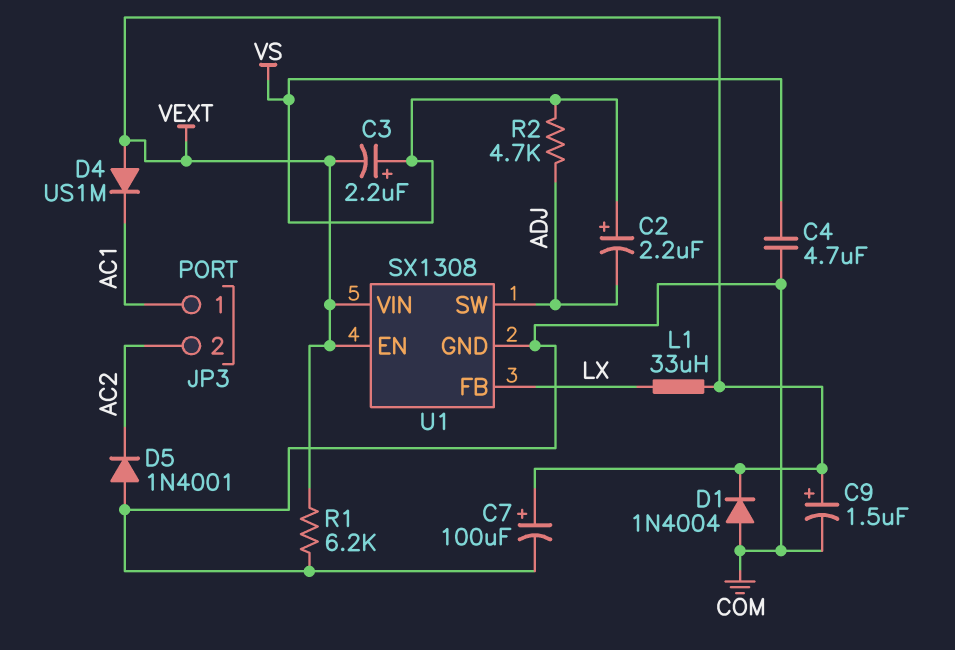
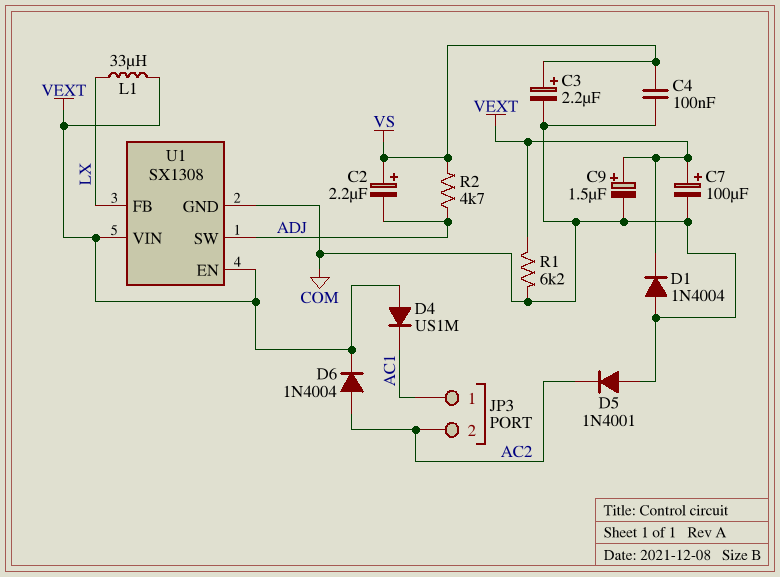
C3: 2.2uF (plus VS, minus VEXT) -> 2.2uF (plus VS, minus COM)
C4: 4.7uF (COM, VS) -> 100nF (COM, VS)
D6: none -> diode 1N4004 (A AC2, K VEXT)

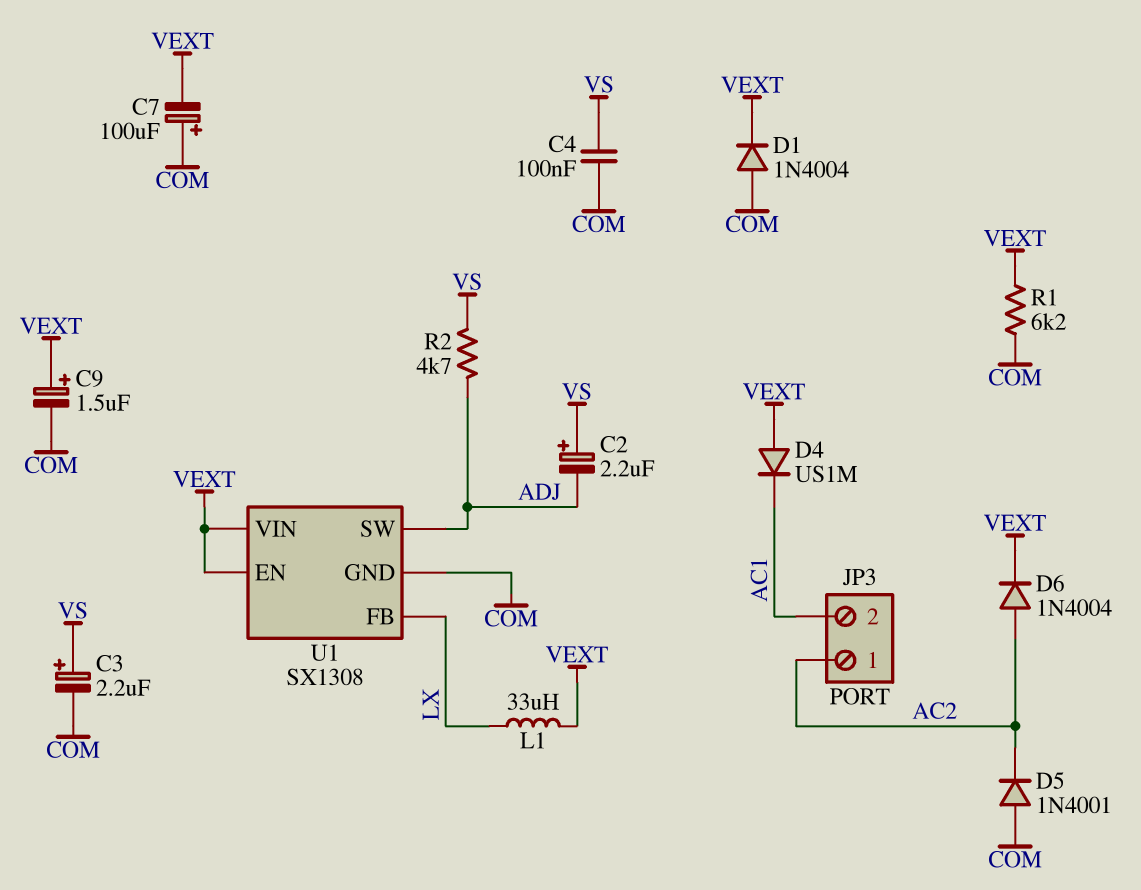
C7: 100uF (plus VEXT, minus COM) -> 100uF (plus COM, minus VEXT)
JP3 pin 1: AC1 -> AC2
JP3 pin 2: AC2 -> AC1

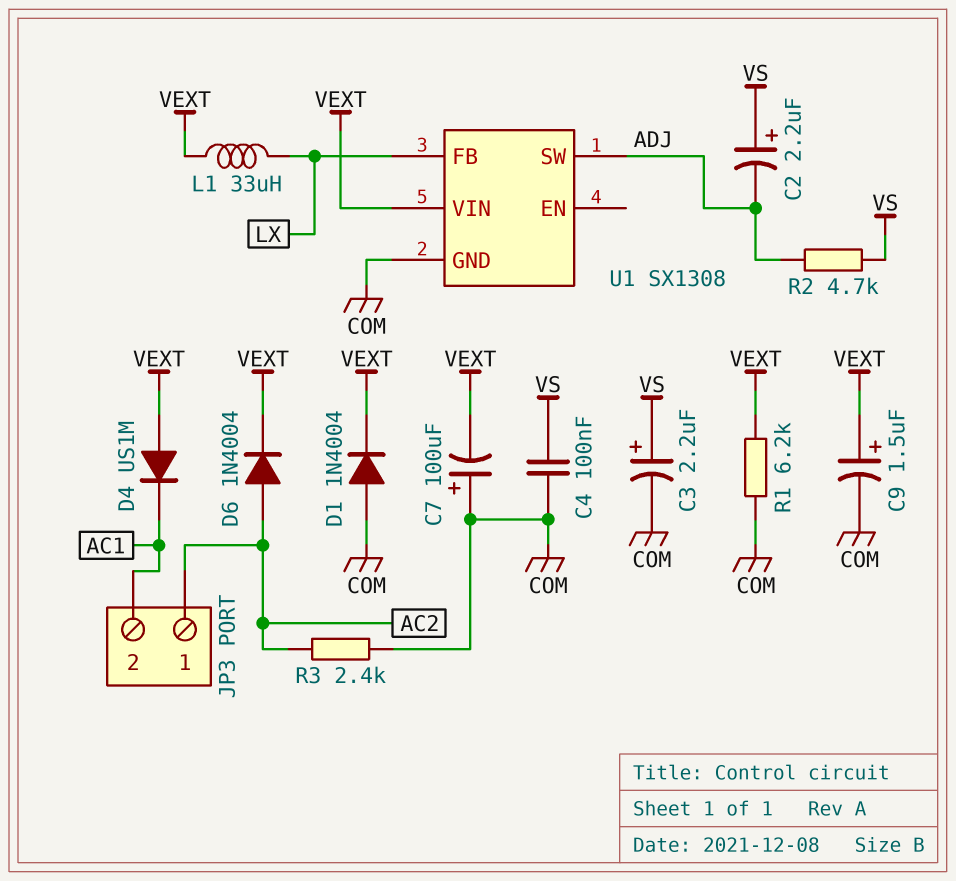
D5: diode 1N4001 (A COM, K AC2) -> none
R3: none -> 2.4k (AC2, COM)
U1 pin EN: VEXT -> none

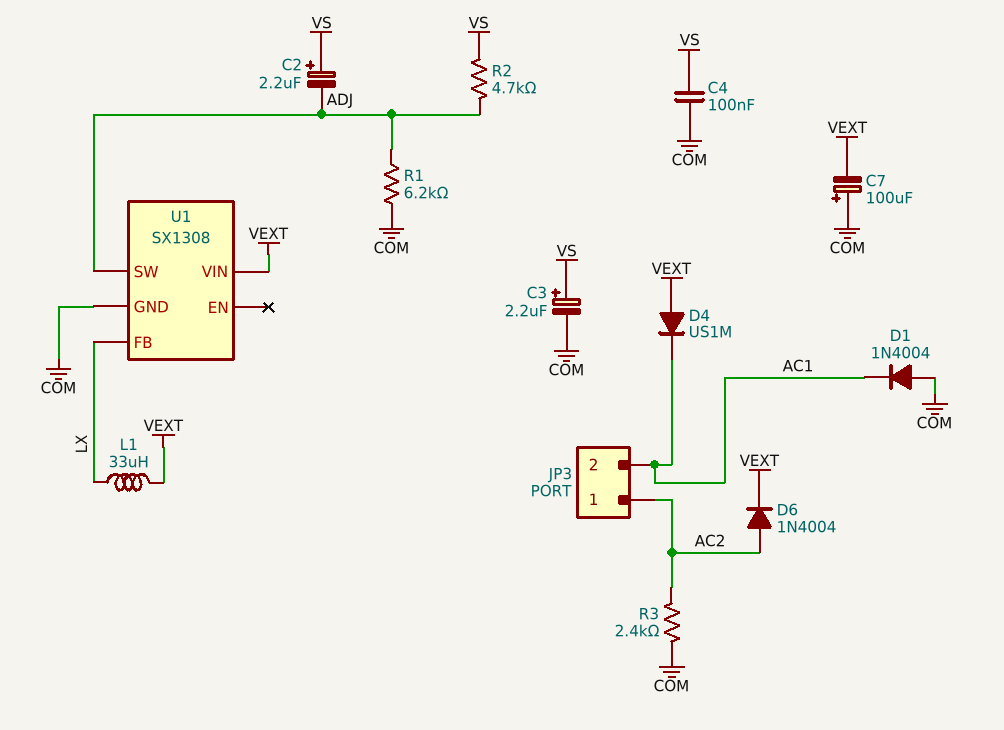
C9: 1.5uF (plus VEXT, minus COM) -> none
D1: diode 1N4004 (A COM, K VEXT) -> diode 1N4004 (A COM, K AC1)
R1: 6.2k (COM, VEXT) -> 6.2k (ADJ, COM)

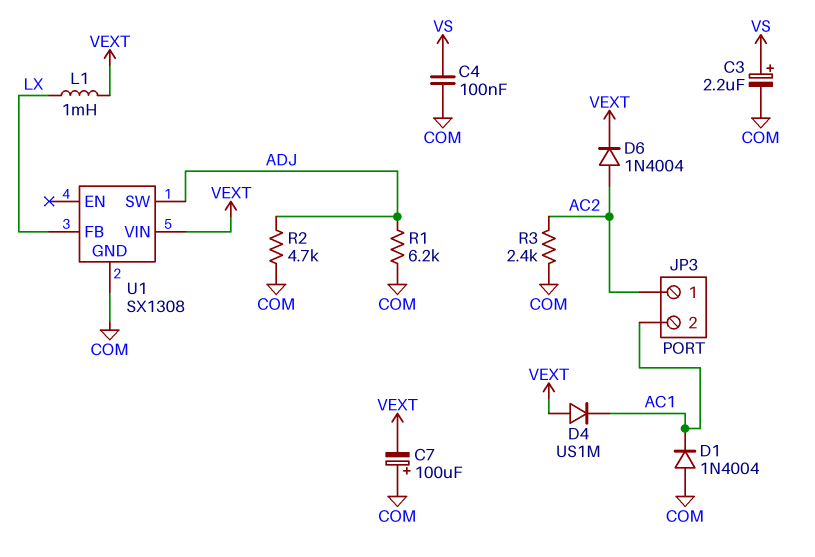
C2: 2.2uF (plus VS, minus ADJ) -> none
L1: 33uH (LX, VEXT) -> 1mH (LX, VEXT)
R2: 4.7k (ADJ, VS) -> 4.7k (ADJ, COM)

